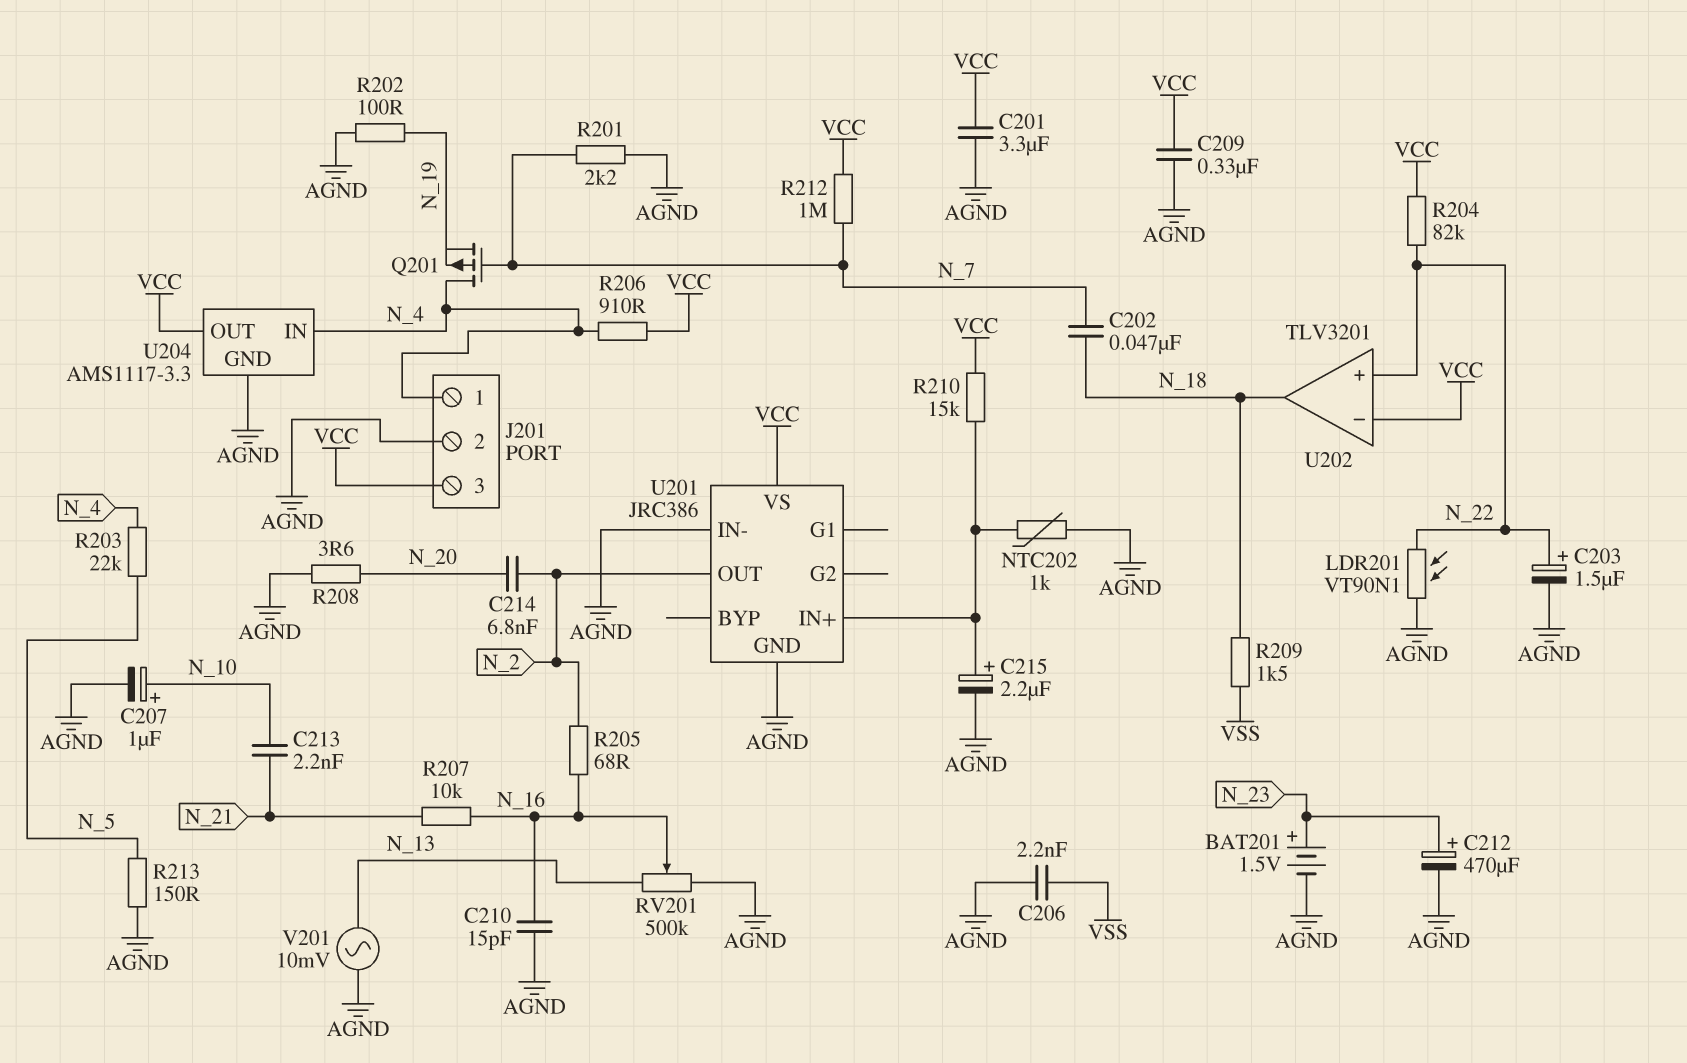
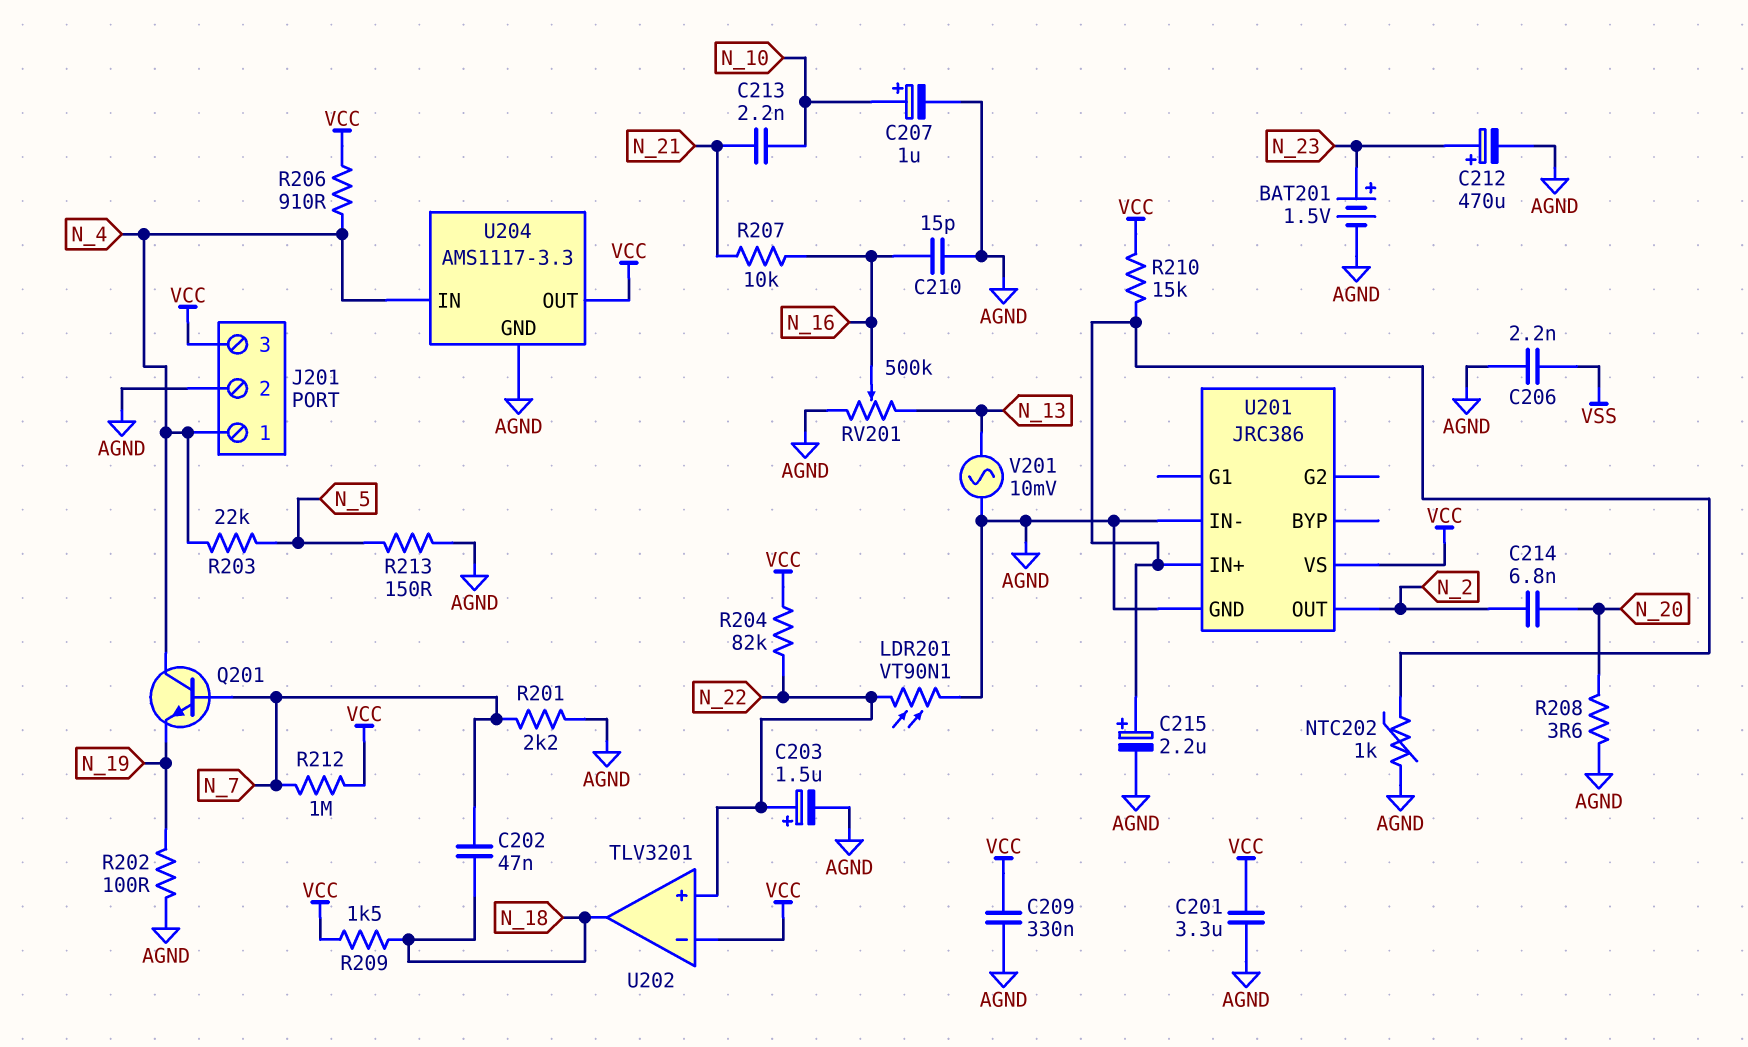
Q201: PMOS (G N_7, D N_4, S N_19) -> NPN (B N_7, C N_4, E N_19)
R205: 68 (N_2, N_16) -> none
R209: 1.5k (N_18, VSS) -> 1.5k (N_18, VCC)

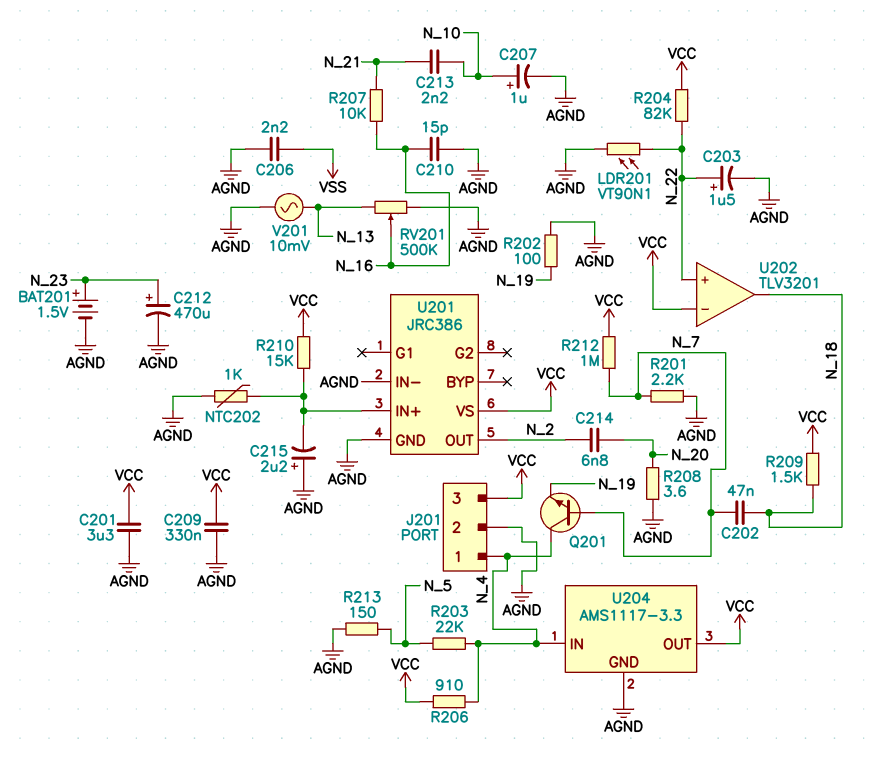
C215: 2.2uF (plus U201/IN+, minus AGND) -> 2.2uF (plus AGND, minus U201/IN+)

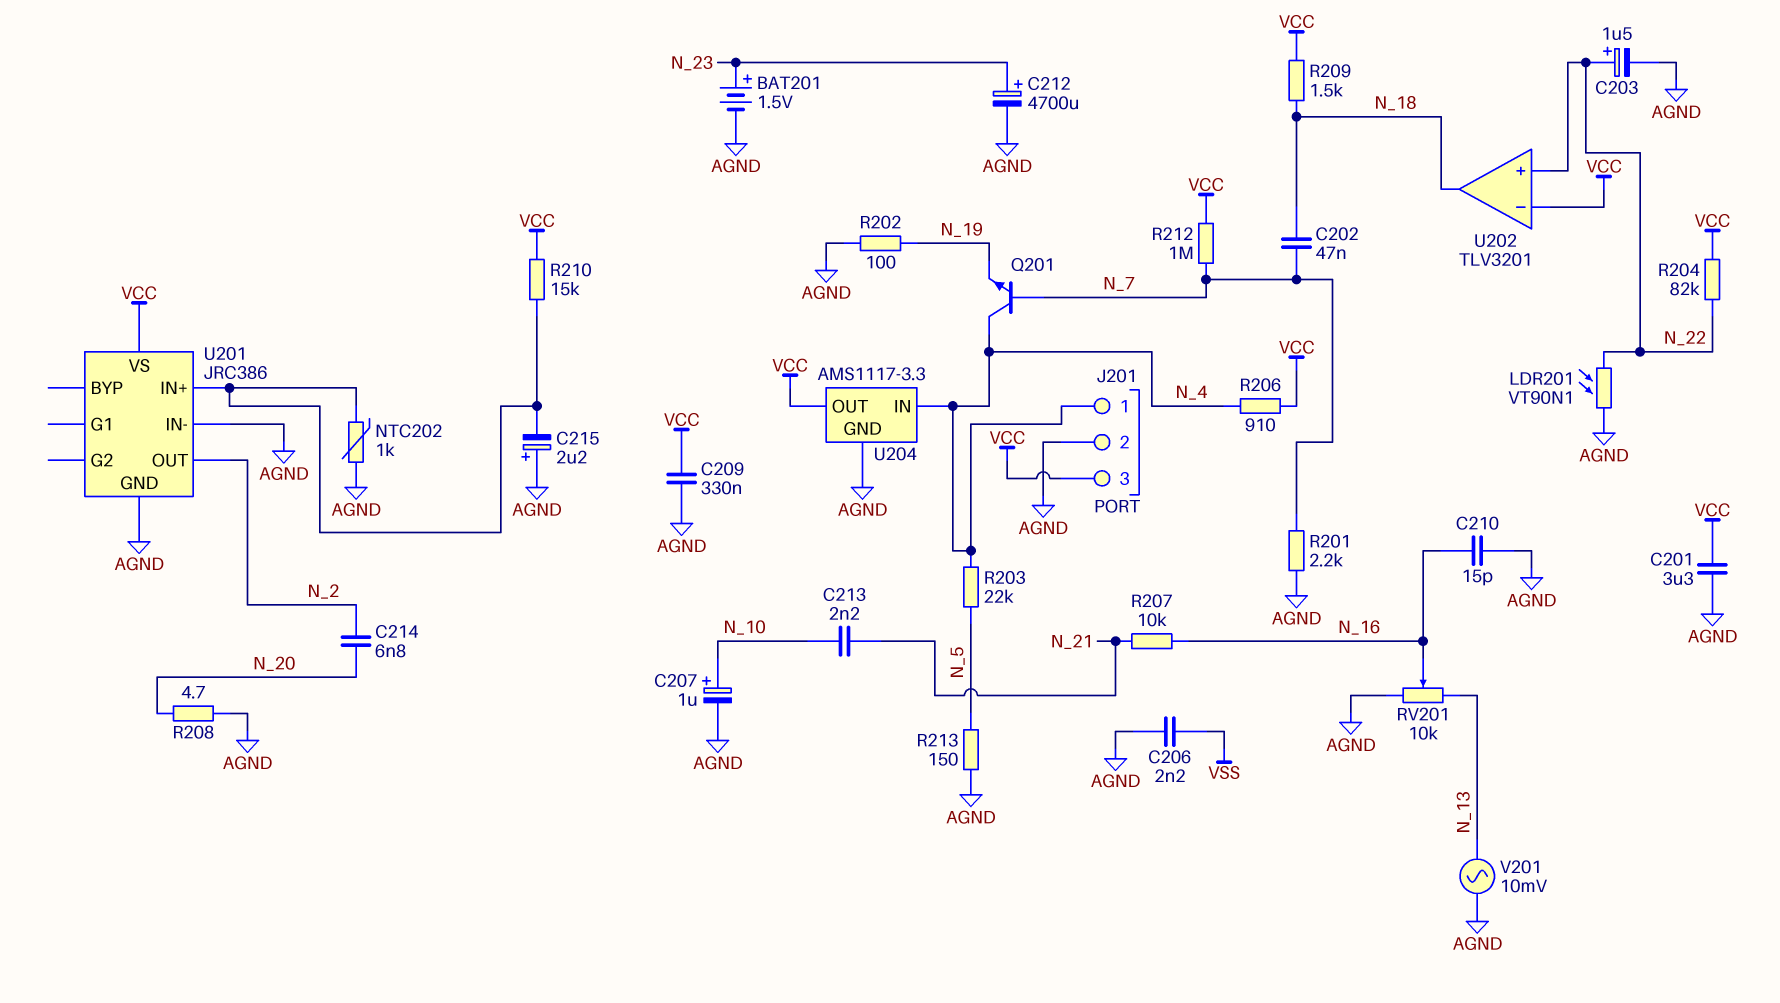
C212: 470uF (plus N_23, minus AGND) -> 4700uF (plus N_23, minus AGND)
R208: 3.6 (AGND, N_20) -> 4.7 (AGND, N_20)
RV201: 500k (AGND, N_13, wiper N_16) -> 10k (AGND, N_13, wiper N_16)

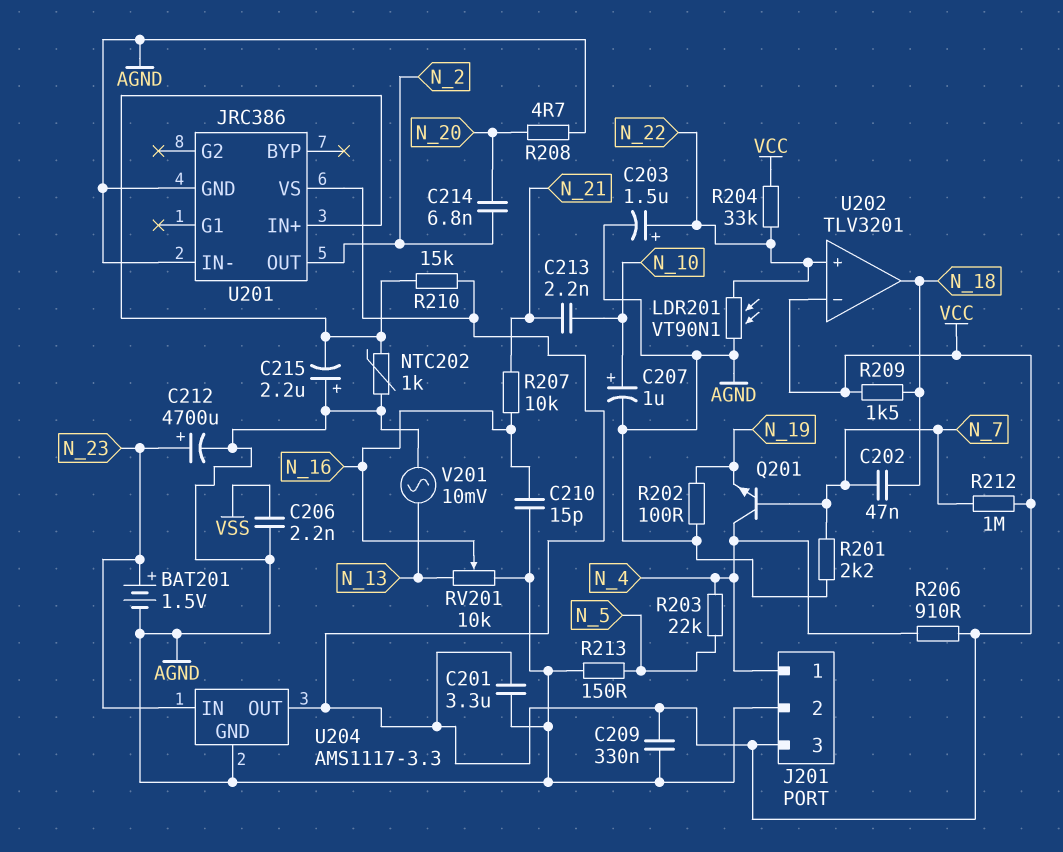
R204: 82k (N_22, VCC) -> 33k (N_22, VCC)
U204 pin IN: N_4 -> N_23

